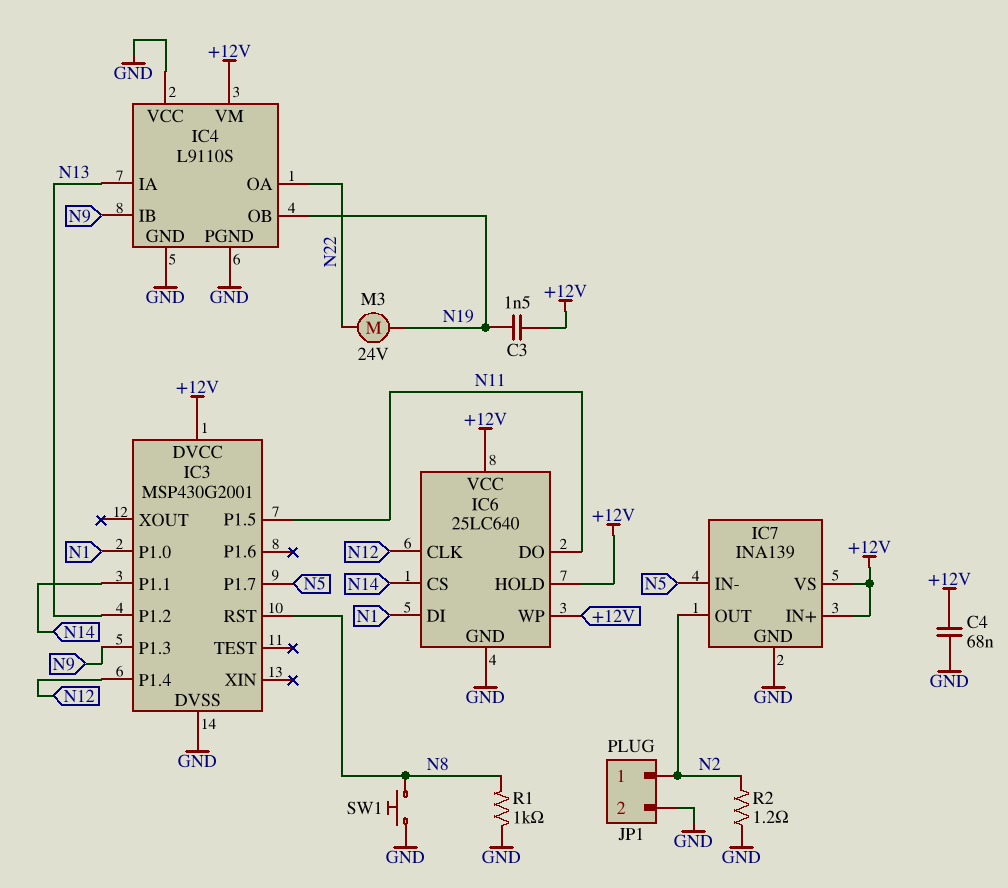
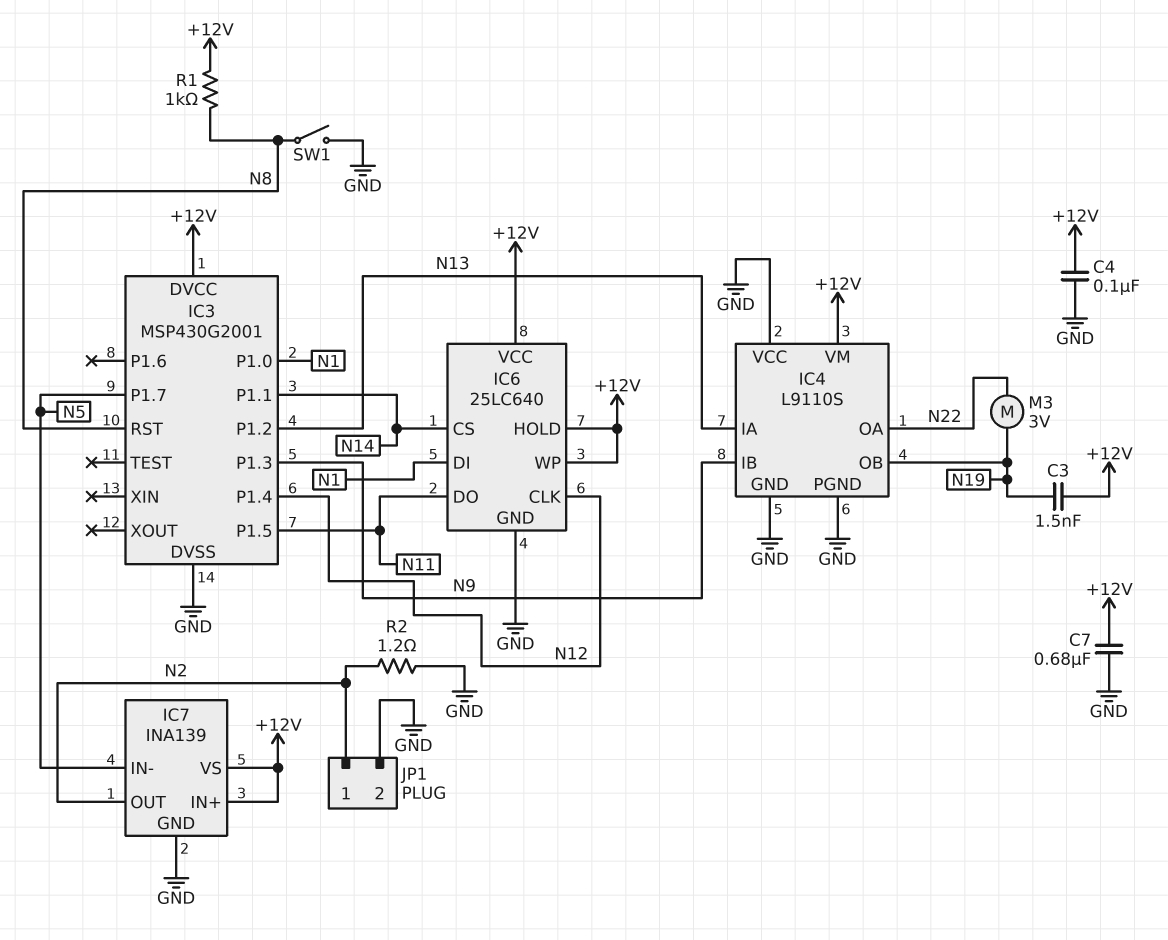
C4: 68nF (+12V, GND) -> 100nF (+12V, GND)
C7: none -> 680nF (+12V, GND)
M3: motor 24V (N19, N22) -> motor 3V (N19, N22)
R1: 1k (GND, N8) -> 1k (+12V, N8)
SW1: button (GND, N8) -> switch (GND, N8)

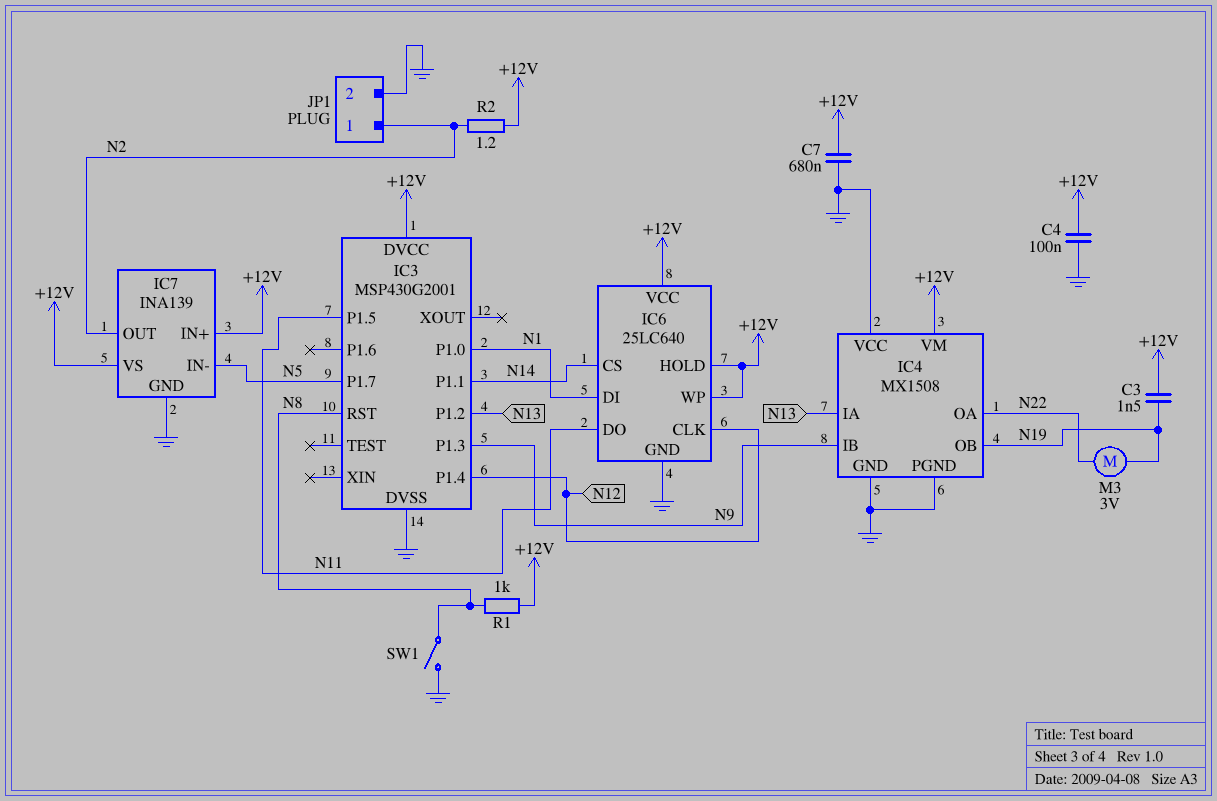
IC4: L9110S -> MX1508
R2: 1.2 (GND, N2) -> 1.2 (+12V, N2)

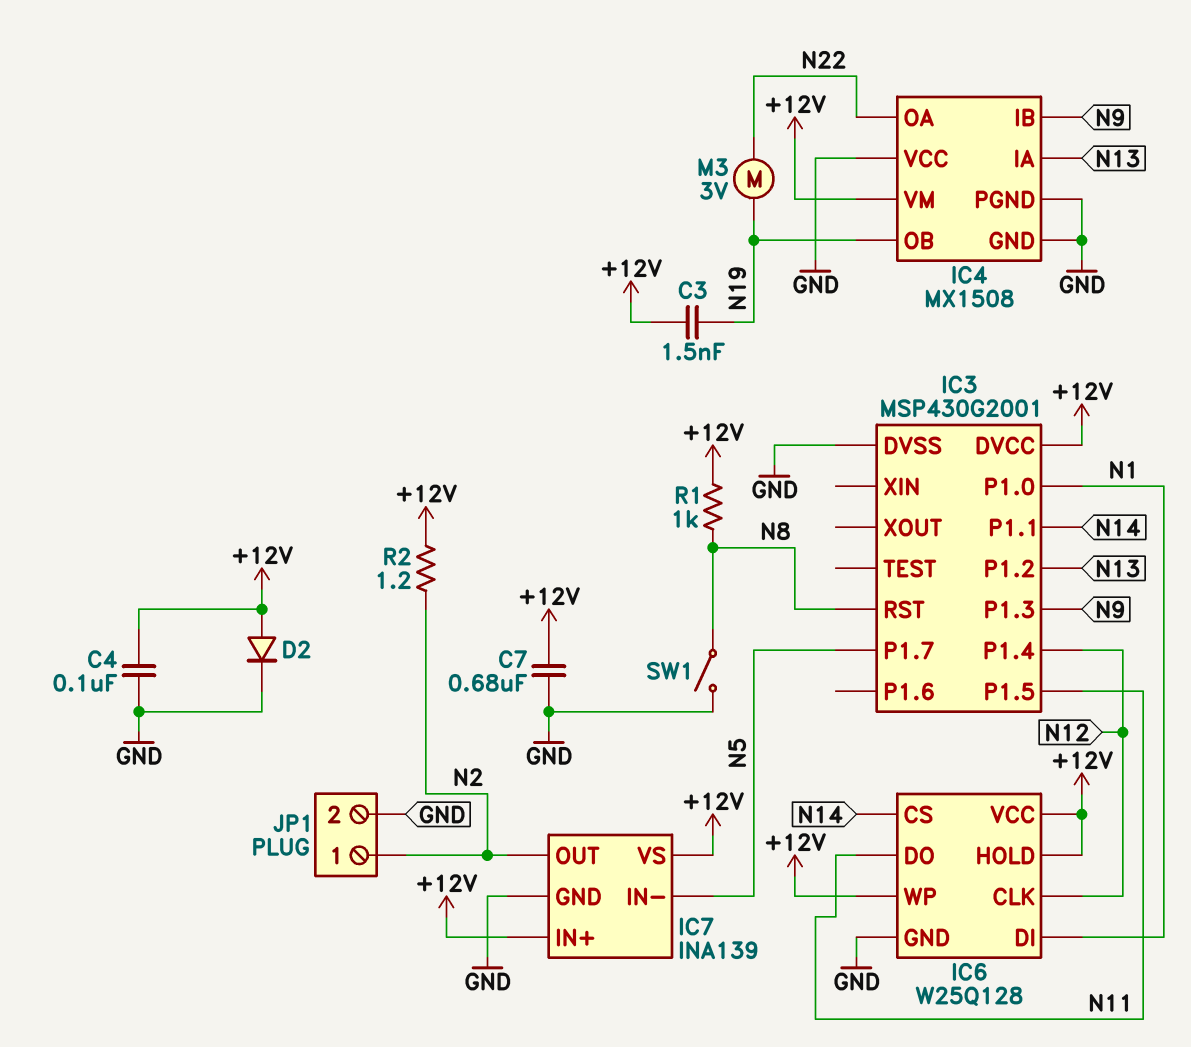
D2: none -> diode (A +12V, K GND)
IC6: 25LC640 -> W25Q128

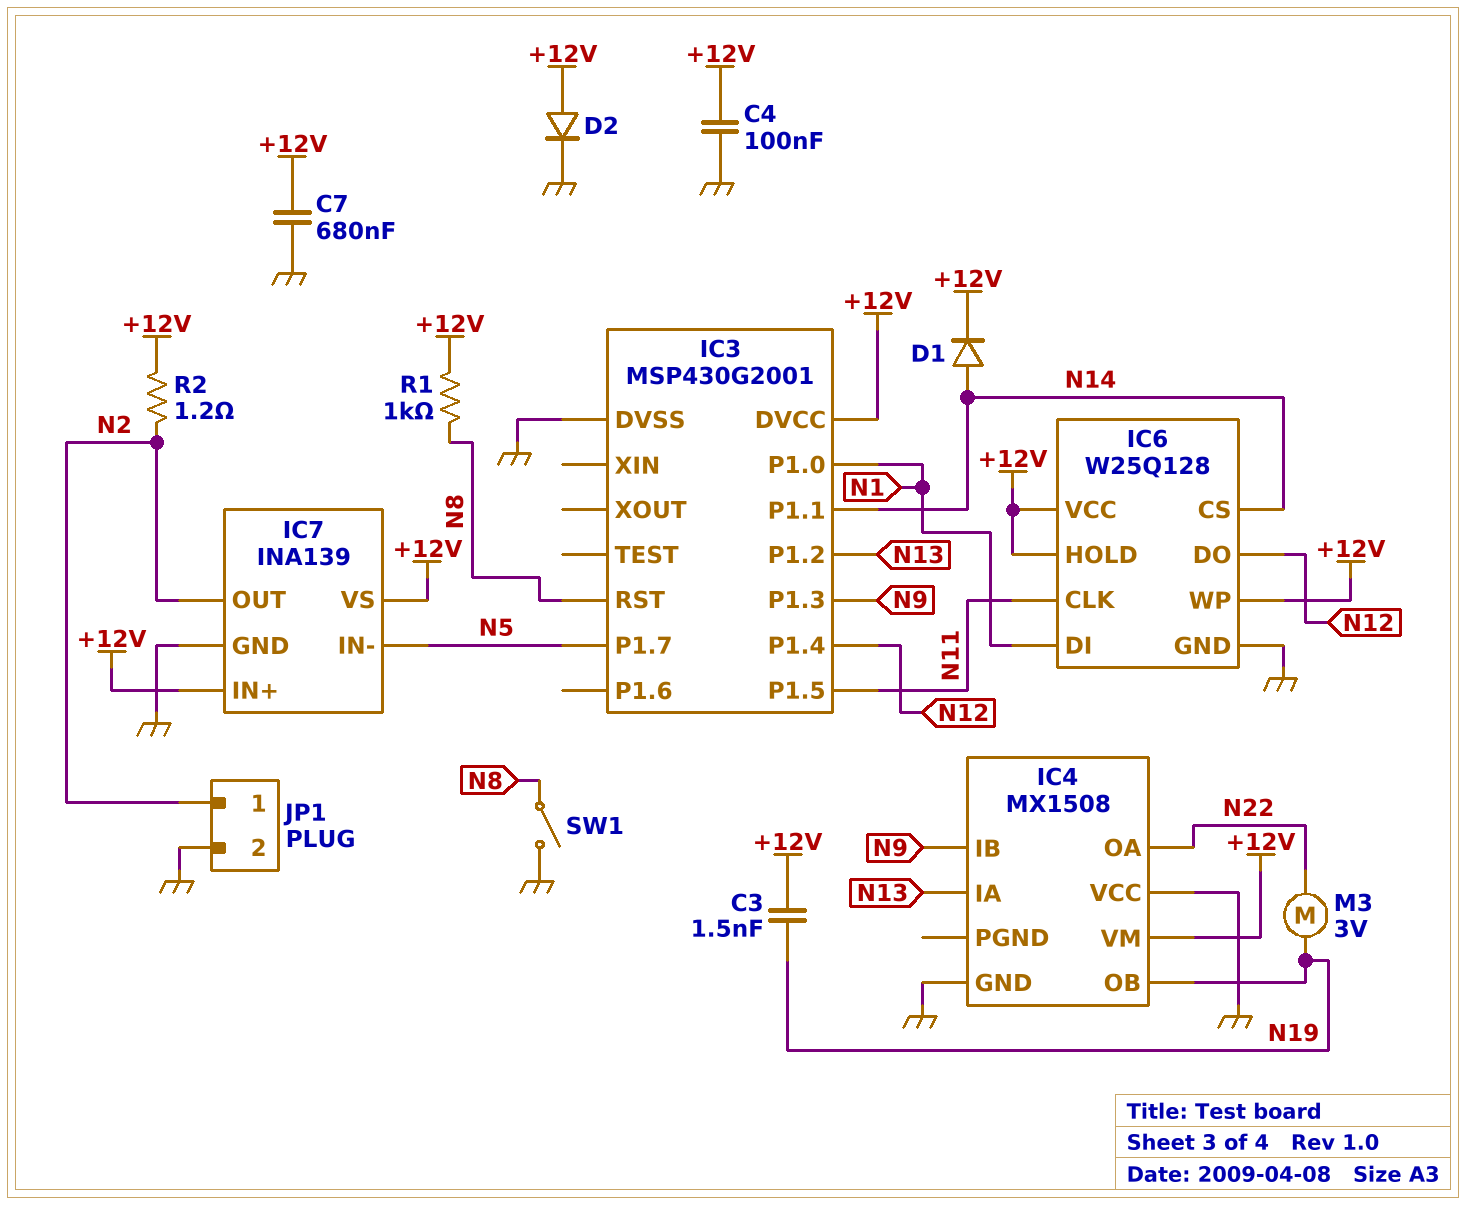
D1: none -> diode (A N14, K +12V)
IC4 pin PGND: GND -> none
IC6 pin CLK: N12 -> N11
IC6 pin DO: N11 -> N12

